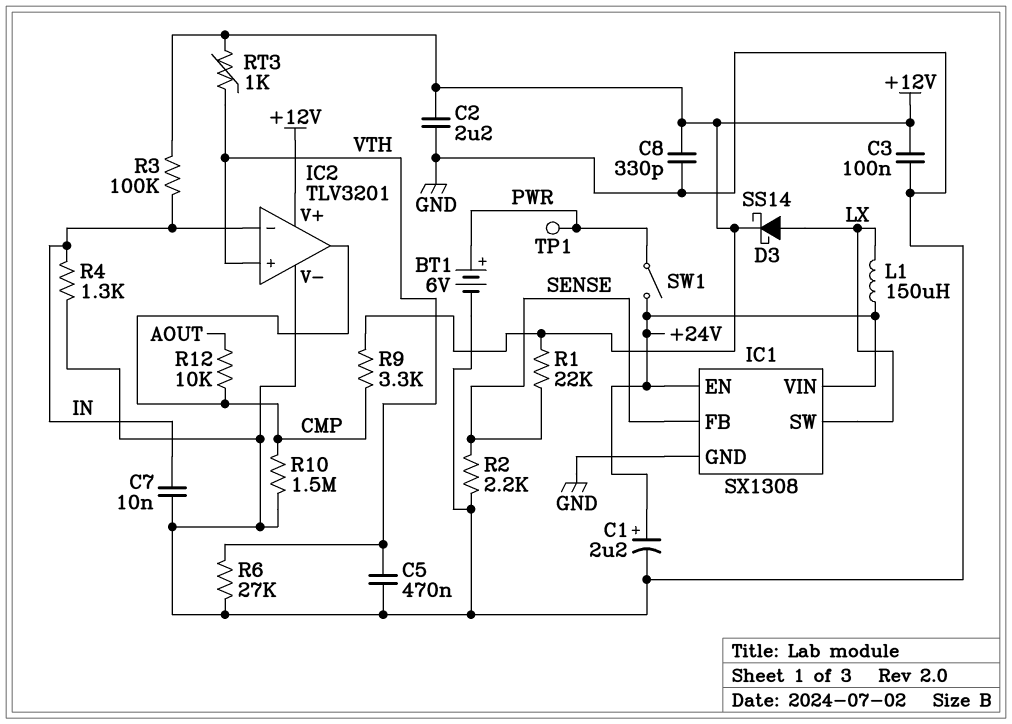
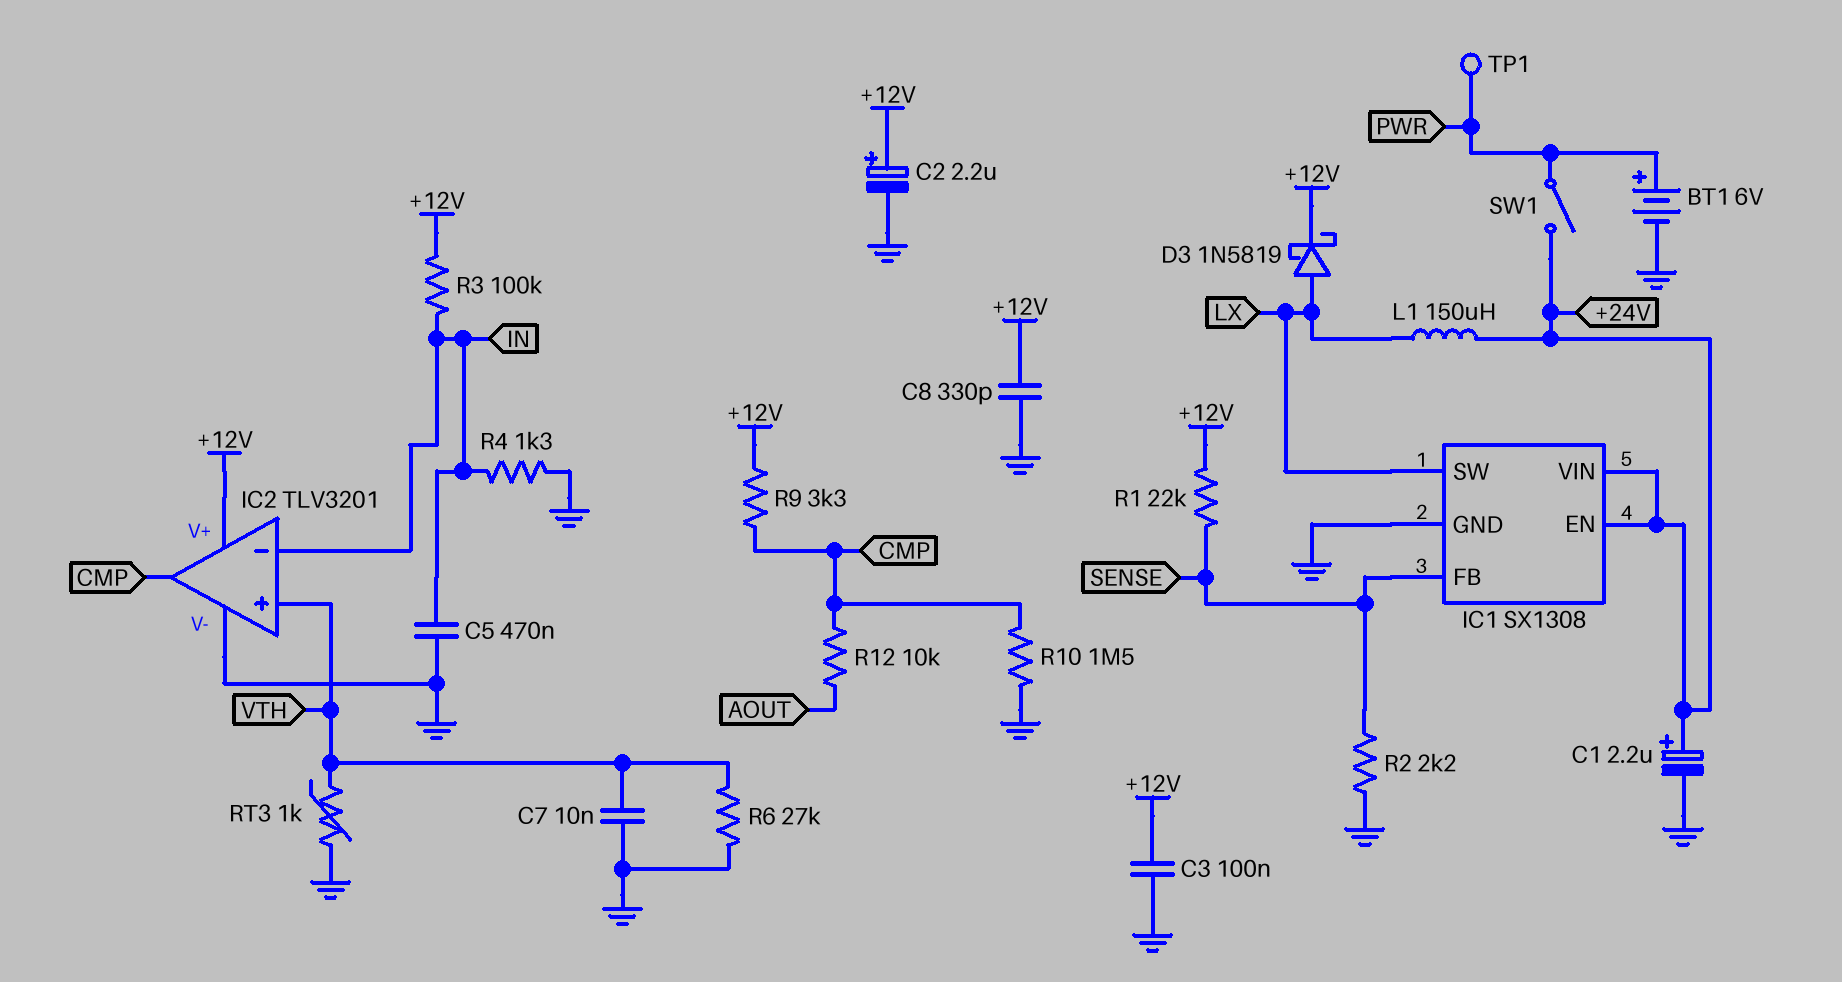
C2: 2.2uF (+12V, GND) -> 2.2uF (plus +12V, minus GND)
C5: 470nF (GND, VTH) -> 470nF (GND, IN)
C7: 10nF (GND, IN) -> 10nF (GND, VTH)
D3: schottky SS14 (A LX, K +12V) -> schottky 1N5819 (A LX, K +12V)
RT3: 1k (+12V, VTH) -> 1k (GND, VTH)

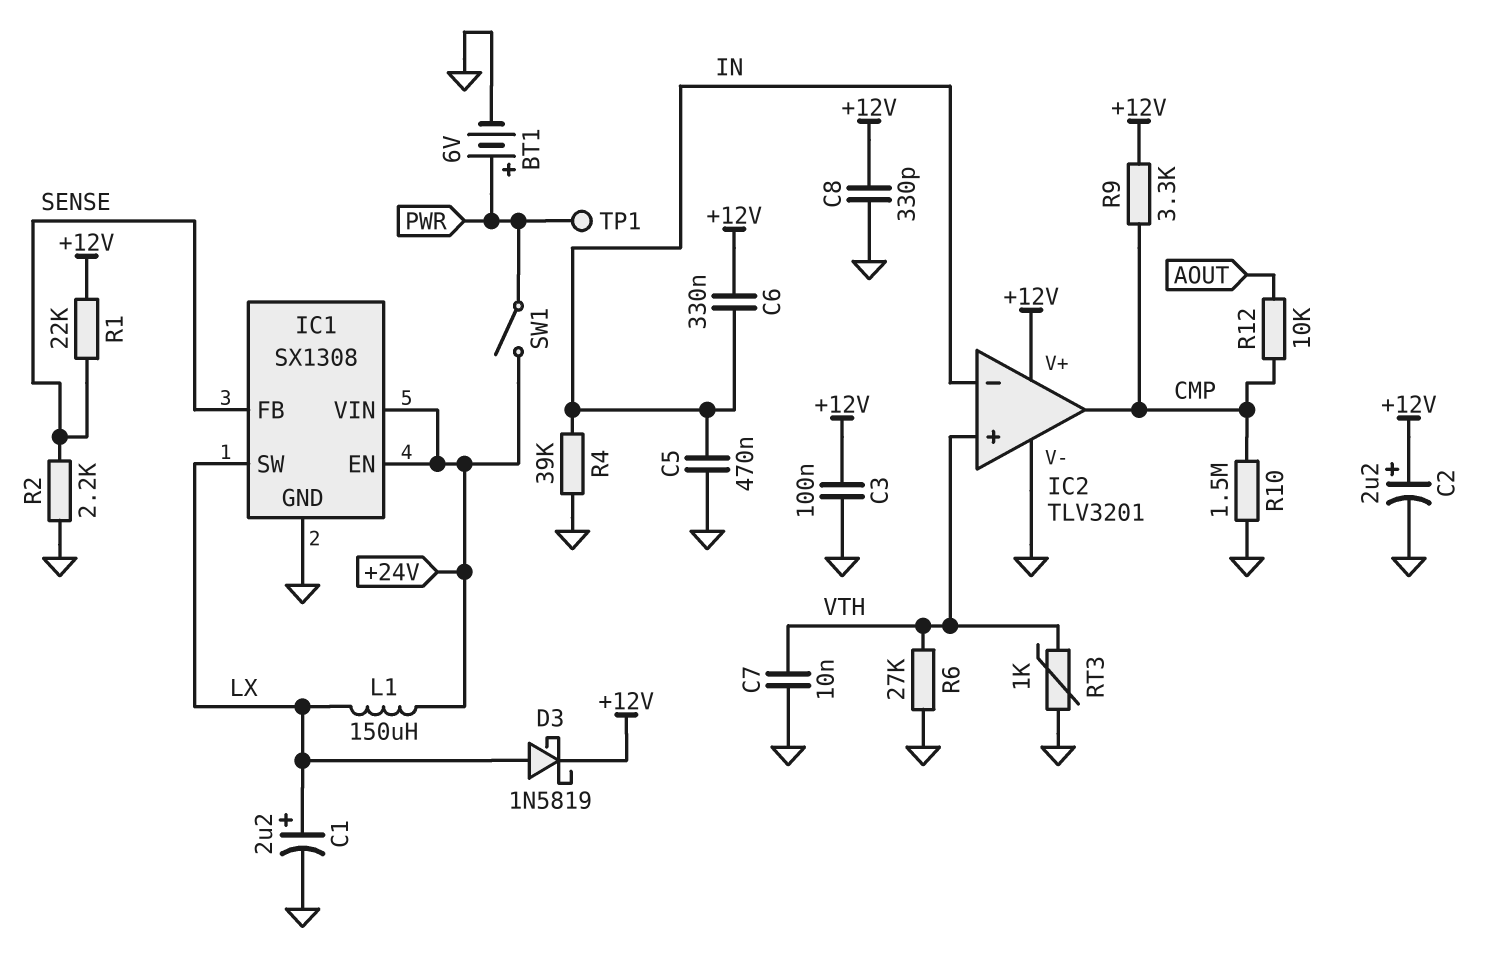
C1: 2.2uF (plus +24V, minus GND) -> 2.2uF (plus LX, minus GND)
C6: none -> 330nF (+12V, IN)
R3: 100k (+12V, IN) -> none
R4: 1.3k (GND, IN) -> 39k (GND, IN)

